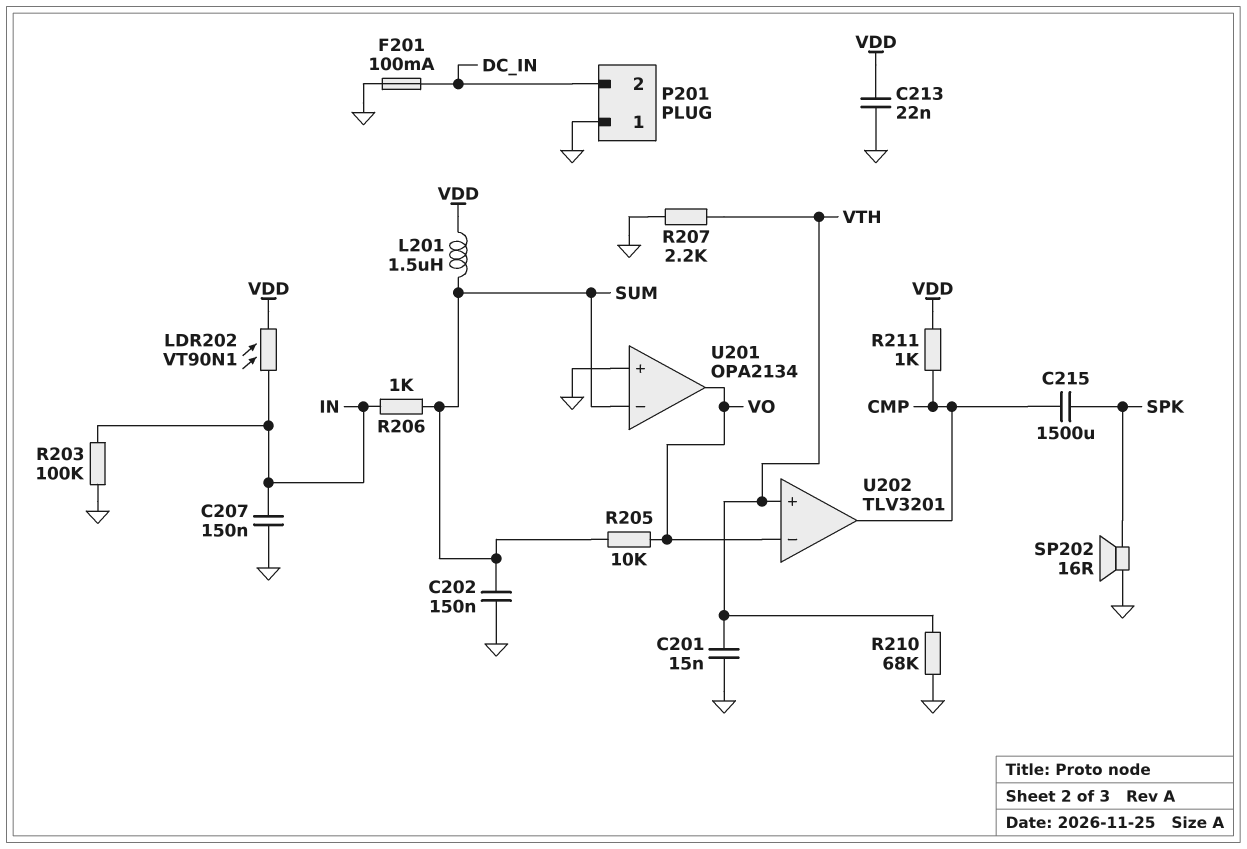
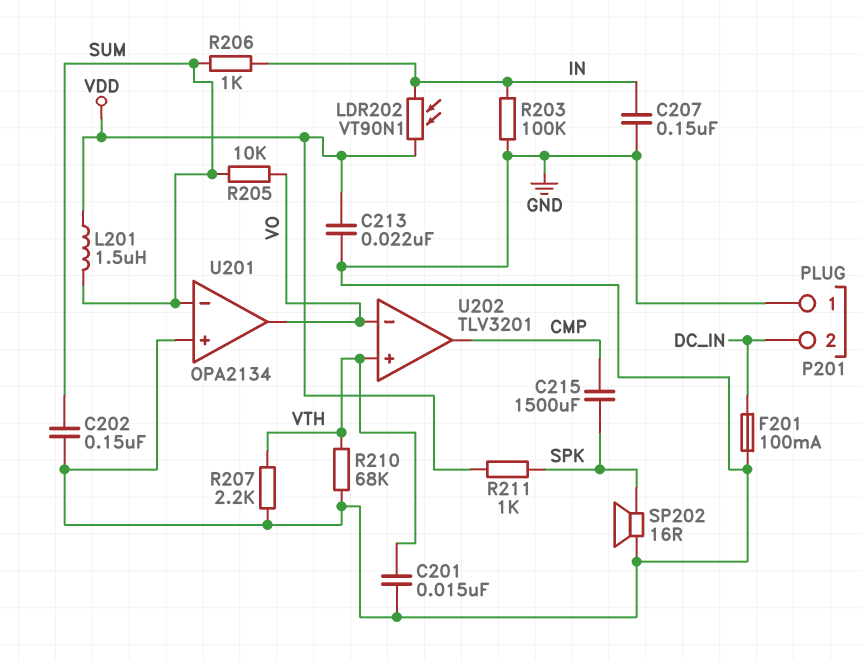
R211: 1k (CMP, VDD) -> 1k (SPK, VDD)

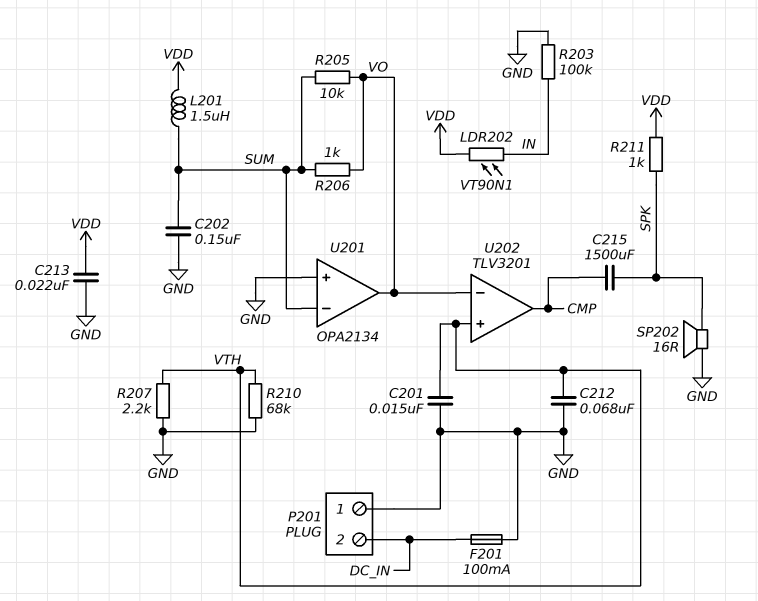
C207: 150nF (GND, IN) -> none
C212: none -> 68nF (GND, VTH)
R206: 1k (IN, SUM) -> 1k (SUM, VO)

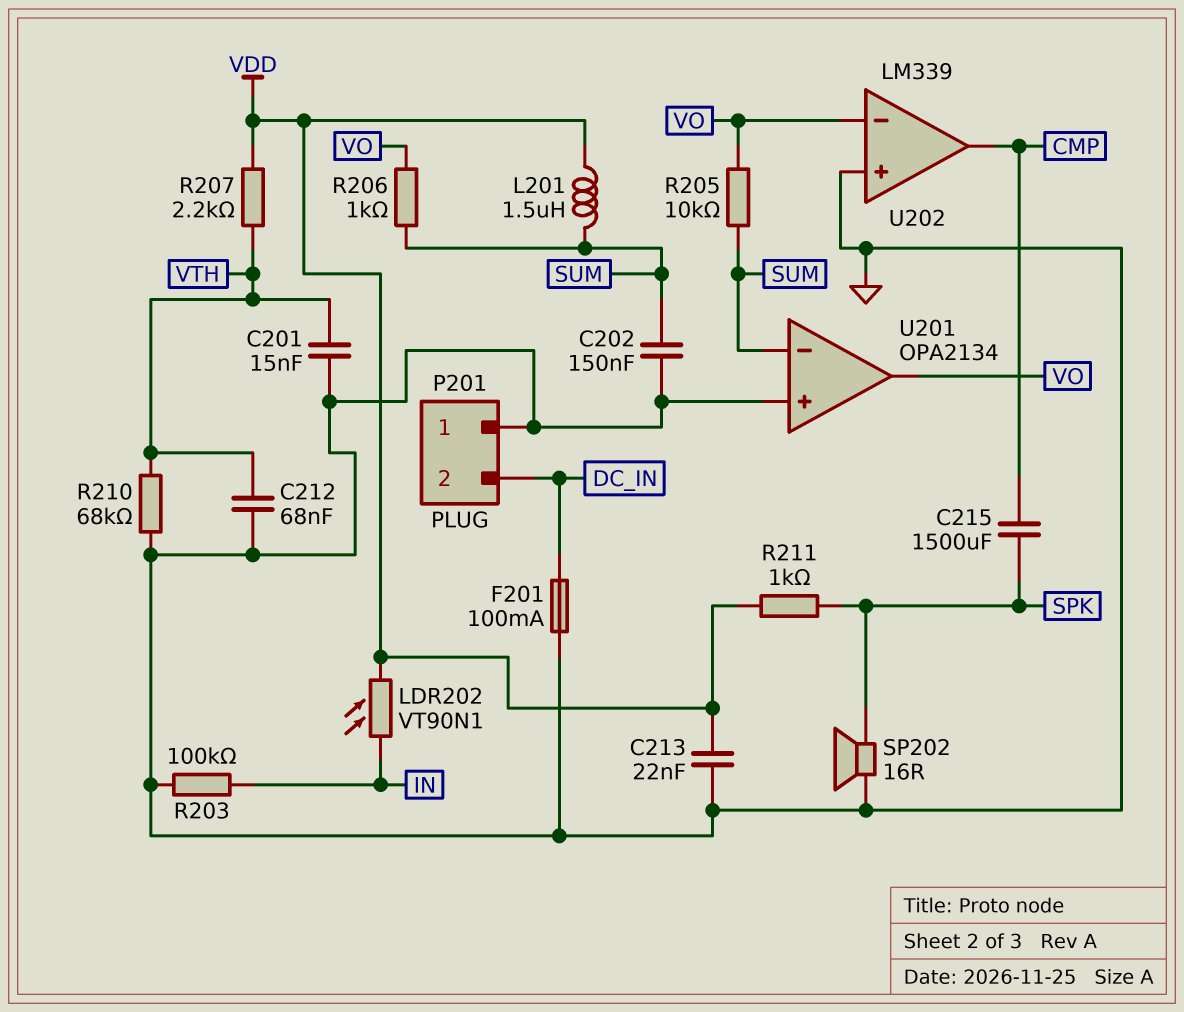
R207: 2.2k (GND, VTH) -> 2.2k (VDD, VTH)
U202: TLV3201 -> LM339
U202 pin in+: VTH -> GND

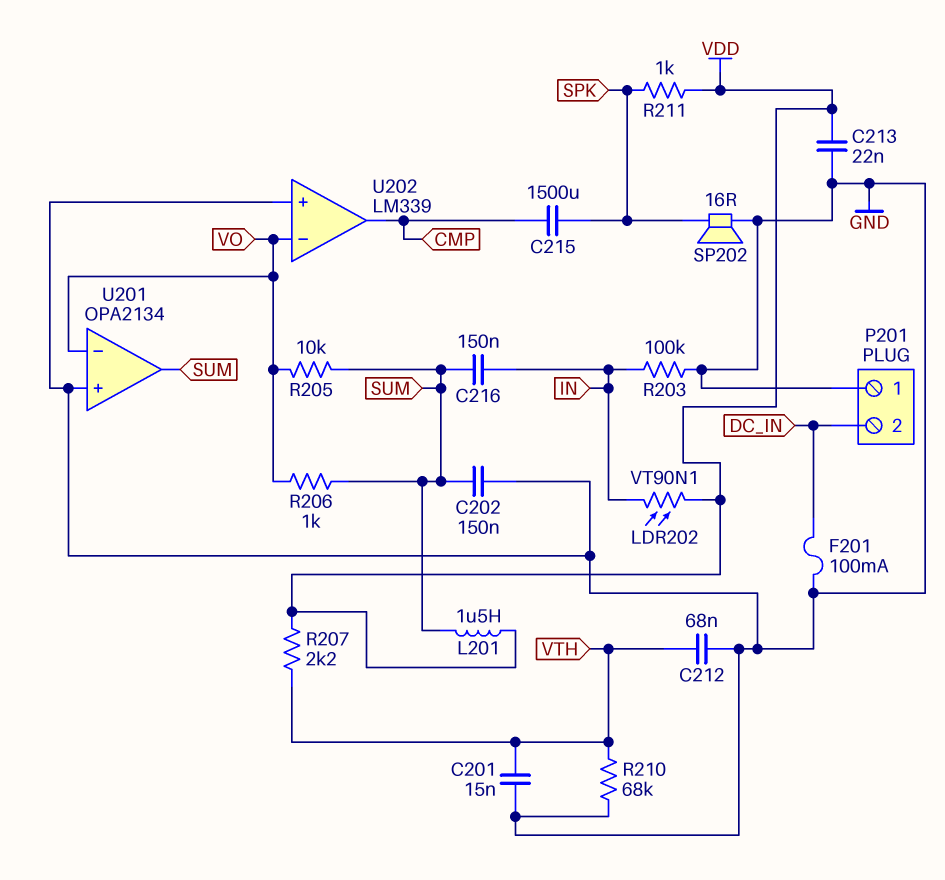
C216: none -> 150nF (IN, SUM)
U201 pin in-: SUM -> VO
U201 pin out: VO -> SUM

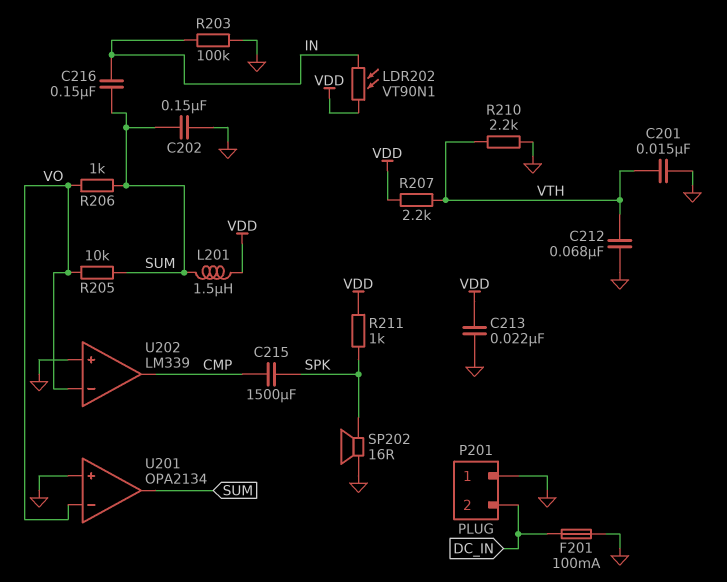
R210: 68k (GND, VTH) -> 2.2k (GND, VTH)

